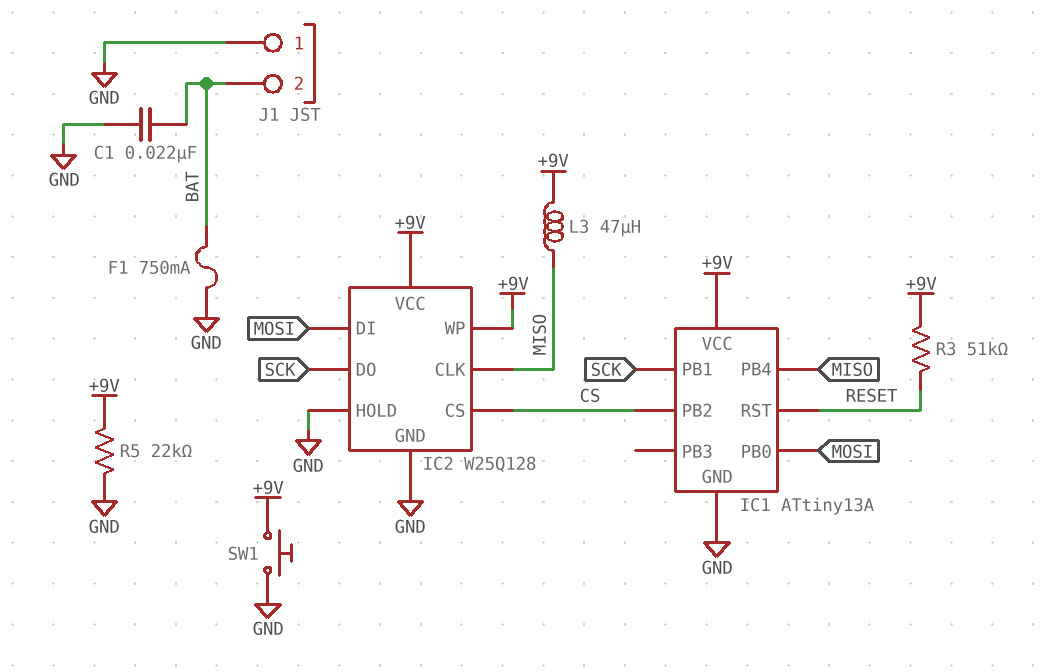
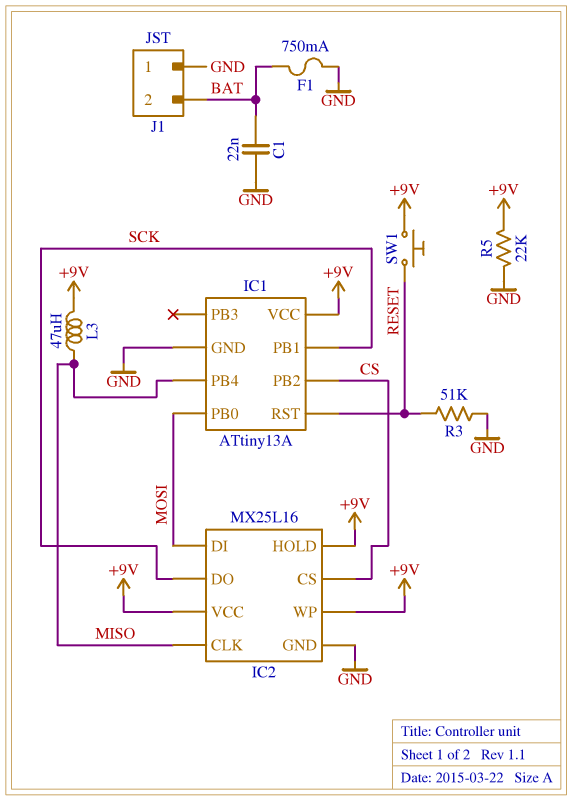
IC2: W25Q128 -> MX25L16
IC2 pin HOLD: GND -> +9V
R3: 51k (+9V, RESET) -> 51k (GND, RESET)
SW1: button (+9V, GND) -> button (+9V, RESET)

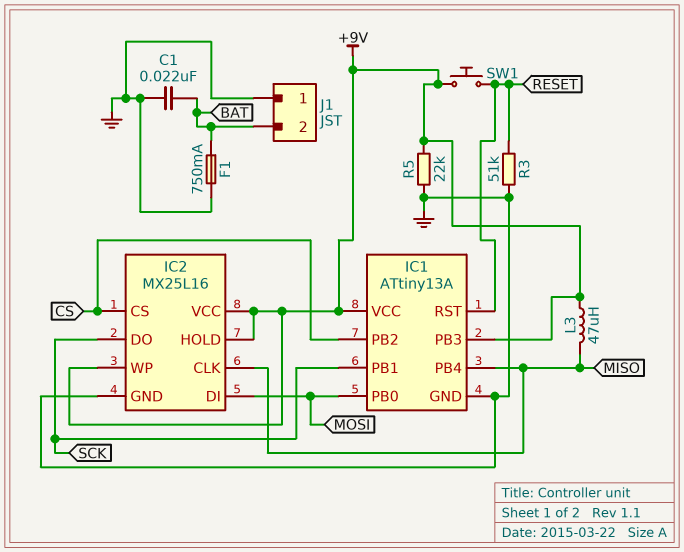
IC1 pin PB3: none -> +9V

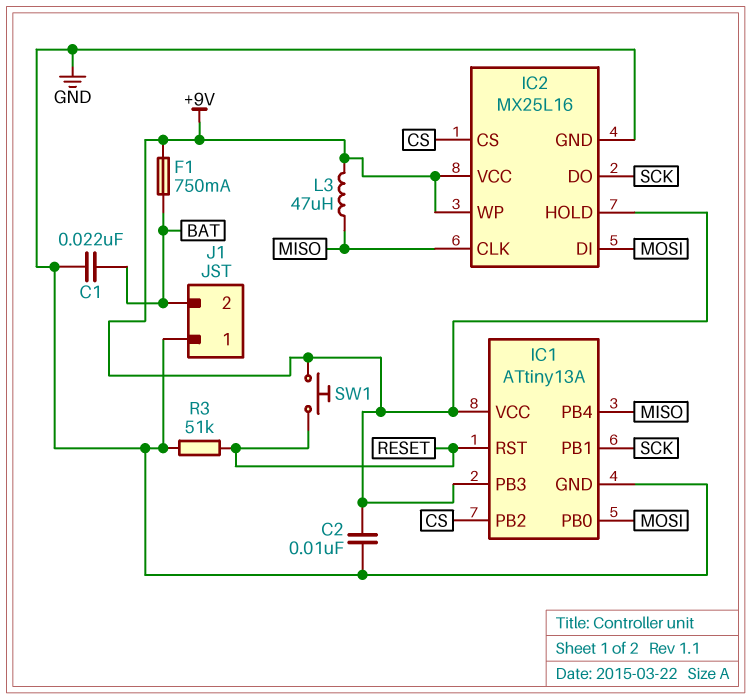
C2: none -> 10nF (+9V, GND)
F1: 750mA (BAT, GND) -> 750mA (+9V, BAT)
R5: 22k (+9V, GND) -> none

